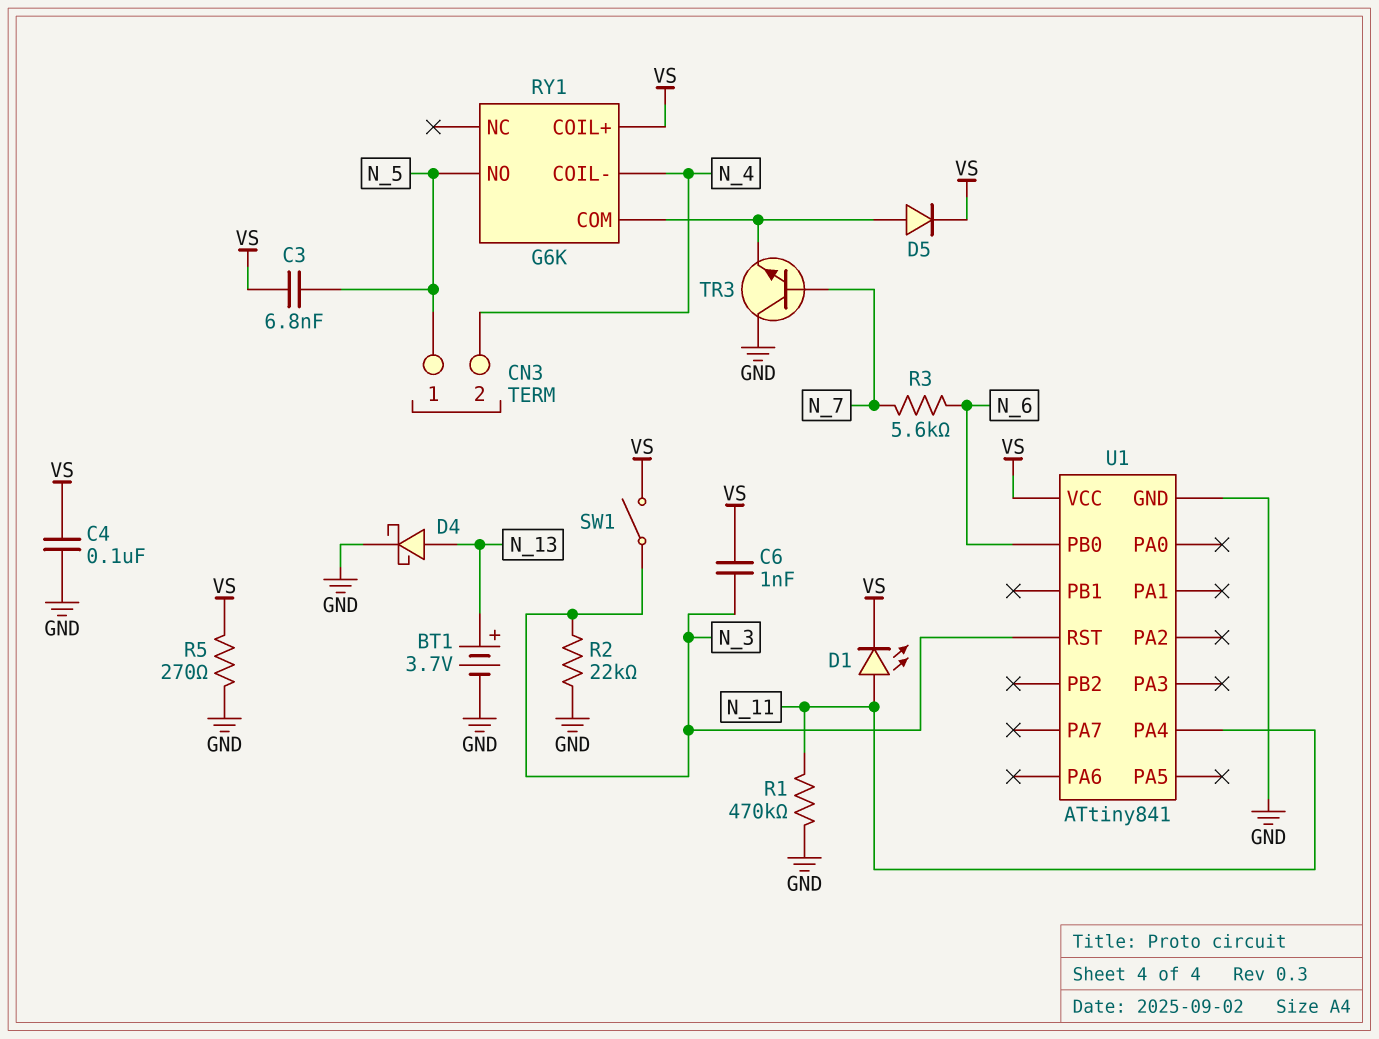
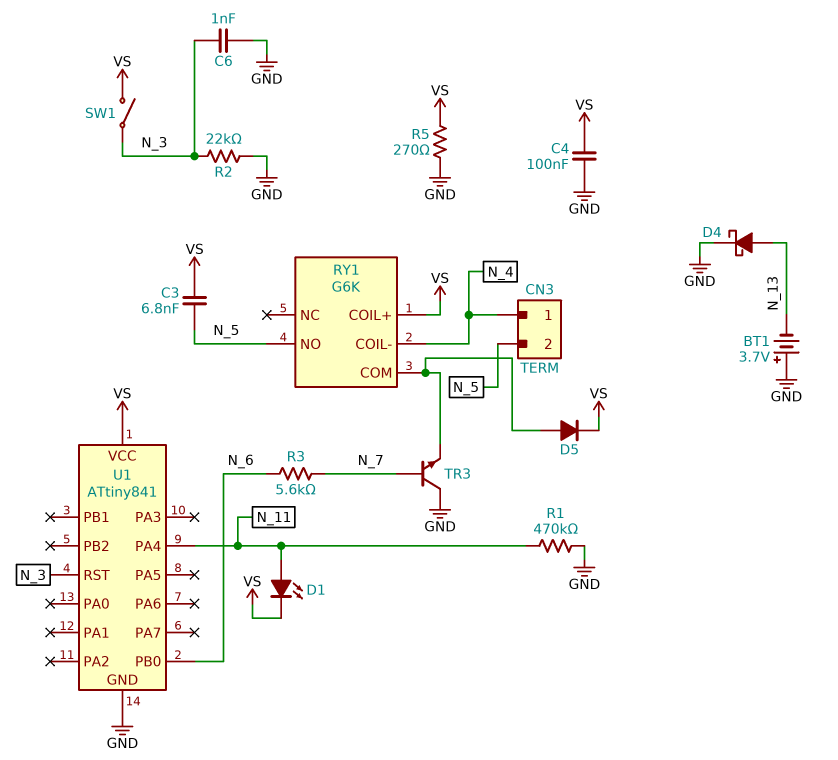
BT1: 3.7V (plus N_13, minus GND) -> 3.7V (plus GND, minus N_13)
C6: 1nF (N_3, VS) -> 1nF (GND, N_3)
CN3 pin 1: N_5 -> N_4
CN3 pin 2: N_4 -> N_5

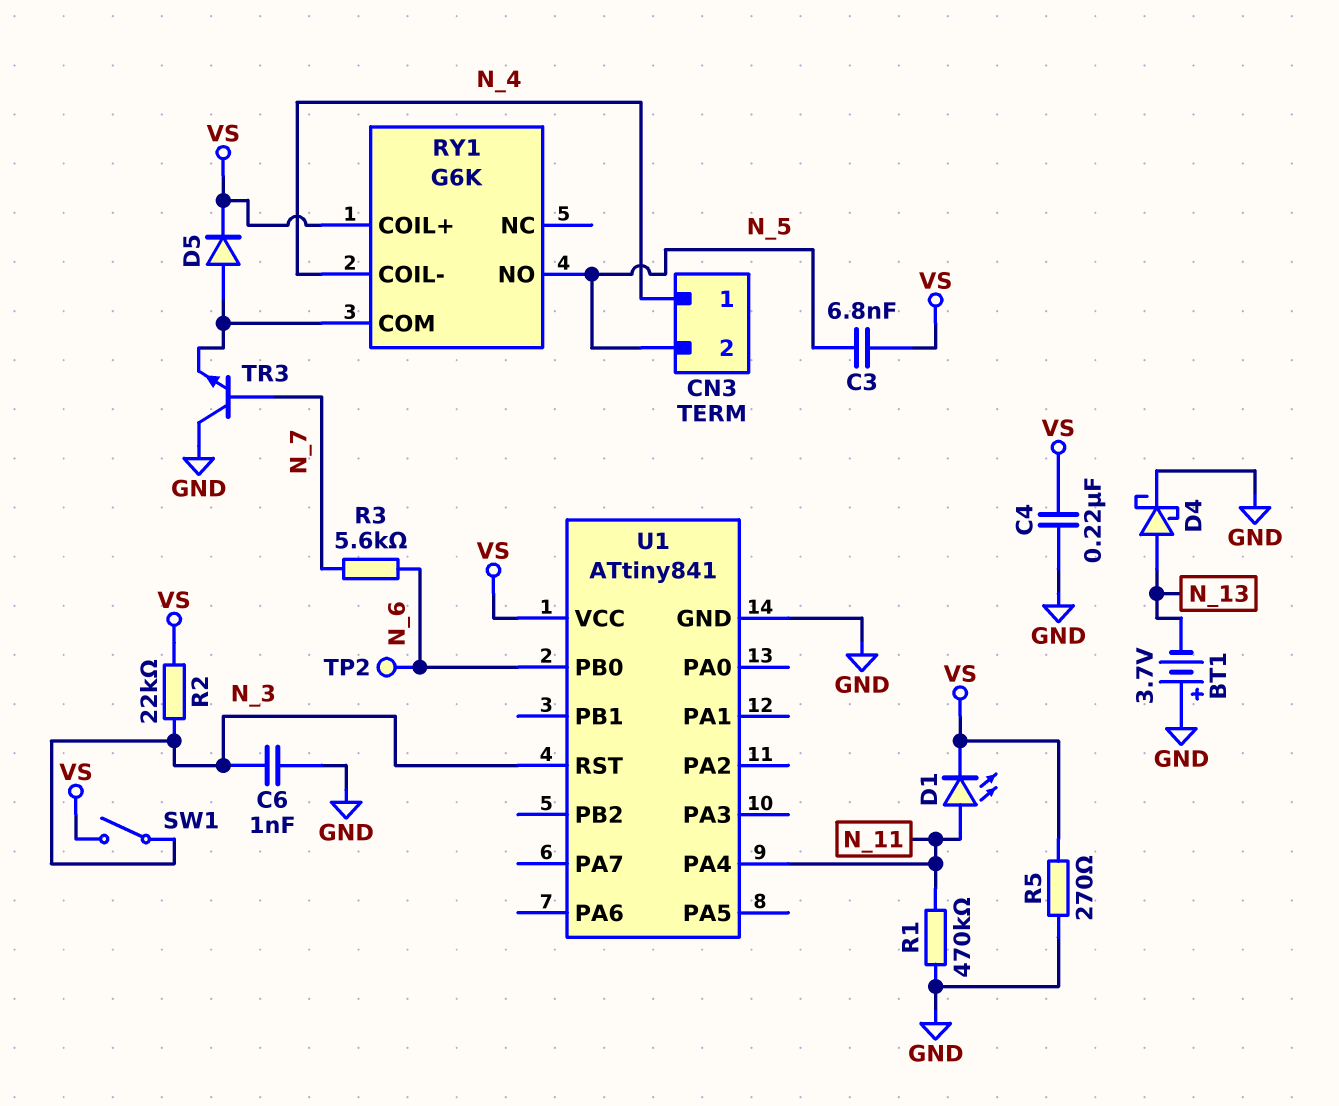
C4: 100nF (GND, VS) -> 220nF (GND, VS)
R2: 22k (GND, N_3) -> 22k (N_3, VS)
TP2: none -> test point (N_6)

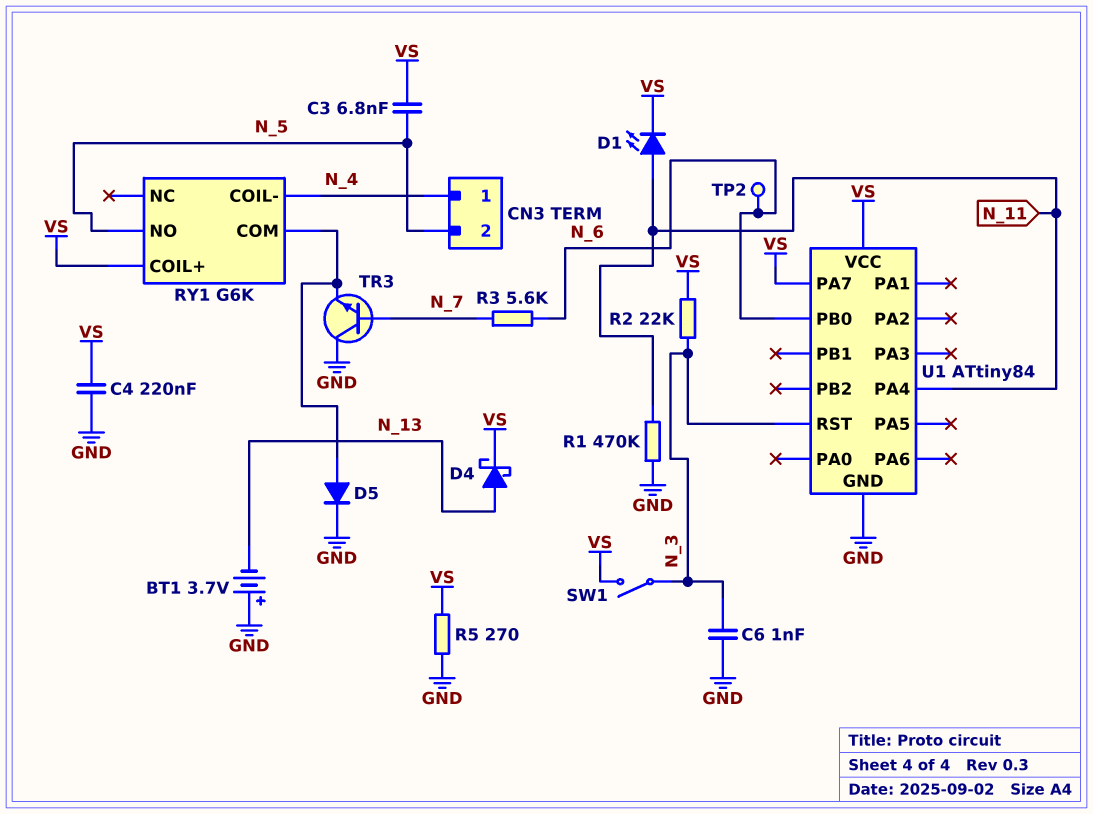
D4: schottky (A N_13, K GND) -> schottky (A N_13, K VS)
D5: diode (A RY1/COM, K VS) -> diode (A RY1/COM, K GND)
U1: ATtiny841 -> ATtiny84
U1 pin PA7: none -> VS

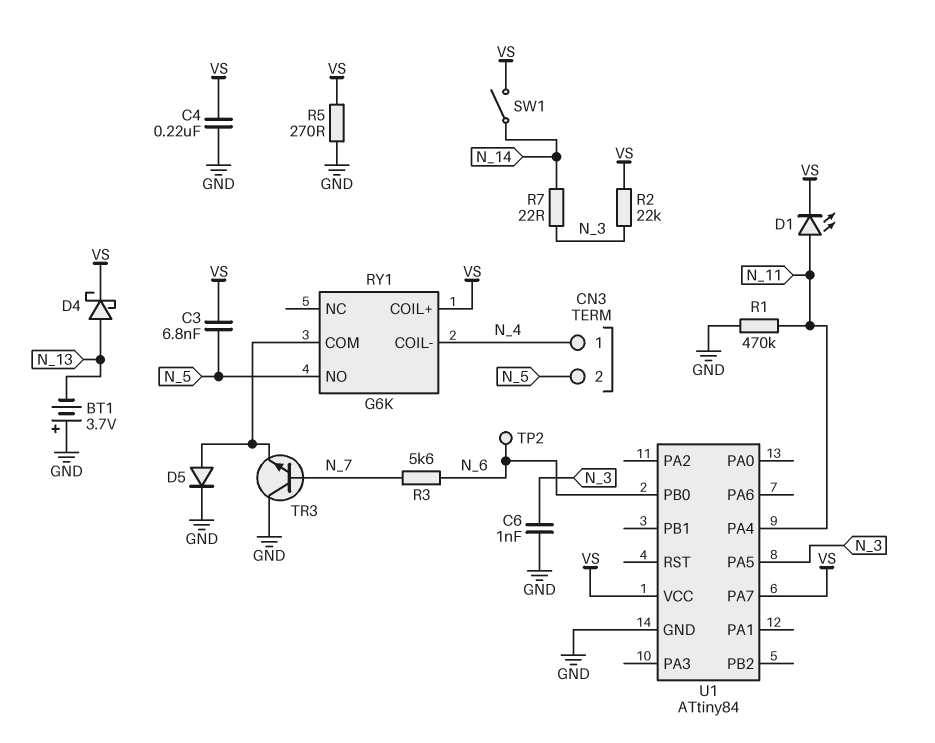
R7: none -> 22 (N_3, N_14)
SW1: switch (N_3, VS) -> switch (N_14, VS)
U1 pin PA5: none -> N_3
U1 pin RST: N_3 -> none

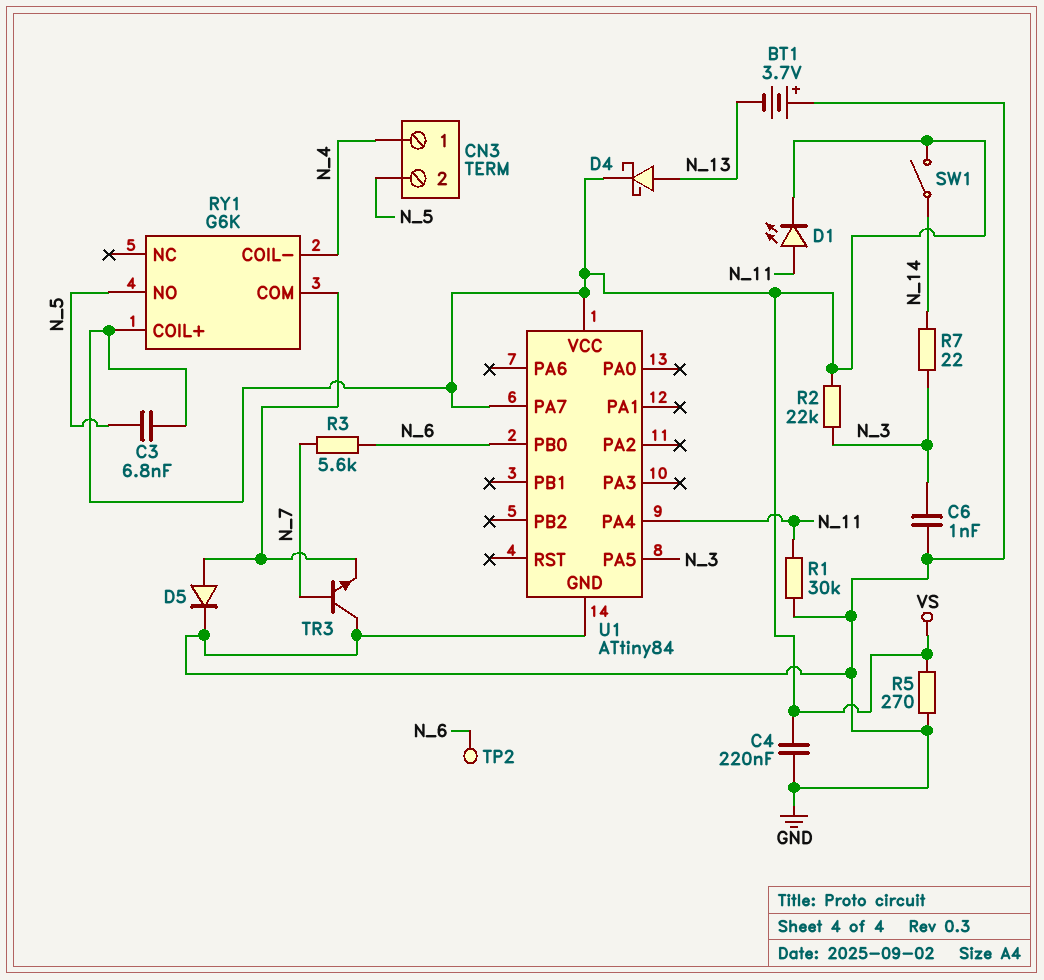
R1: 470k (GND, N_11) -> 30k (GND, N_11)

